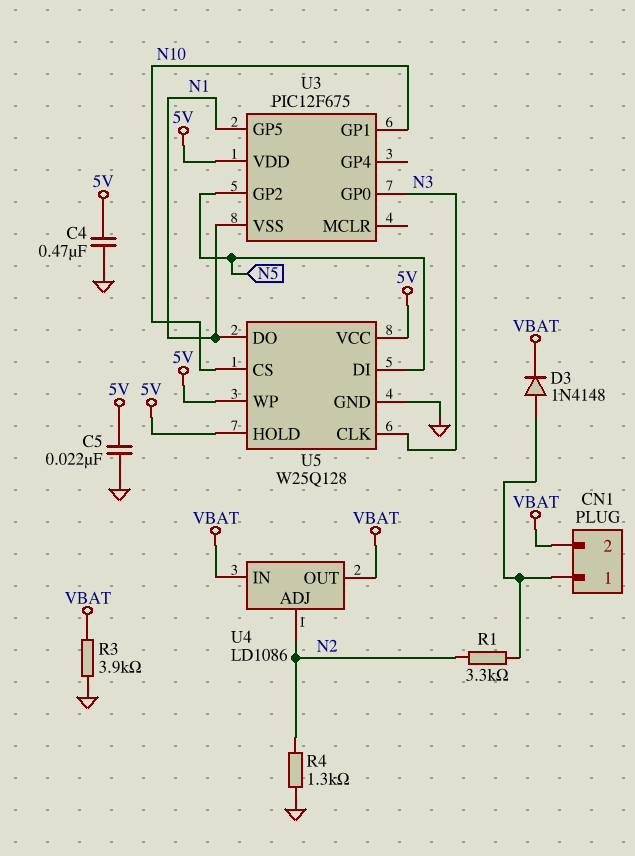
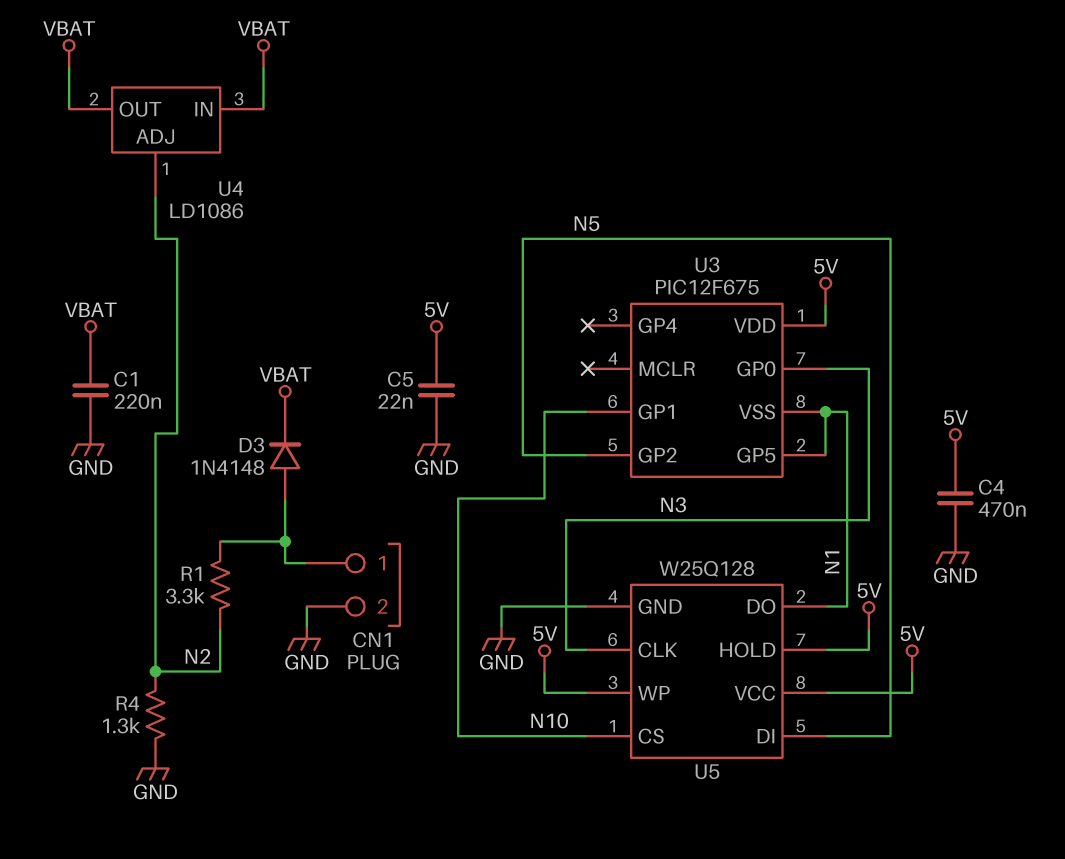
C1: none -> 220nF (GND, VBAT)
CN1 pin 2: VBAT -> GND
R3: 3.9k (GND, VBAT) -> none

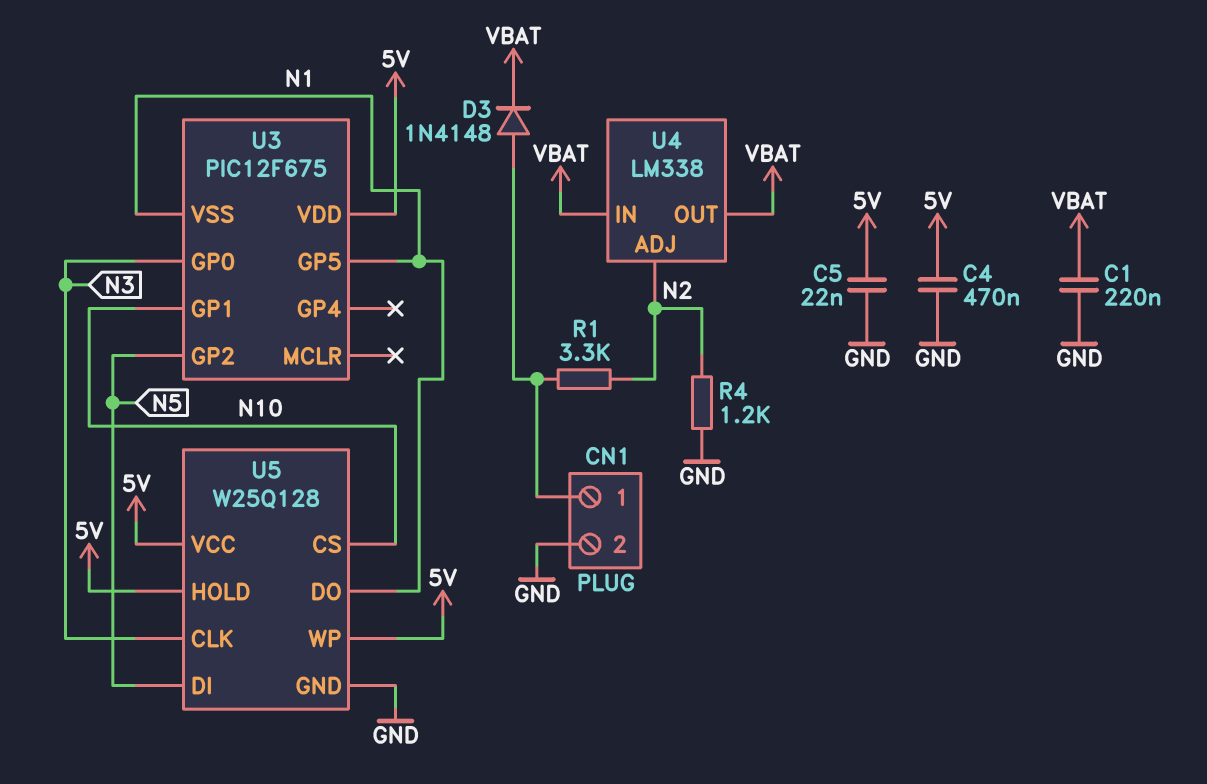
R4: 1.3k (GND, N2) -> 1.2k (GND, N2)
U4: LD1086 -> LM338

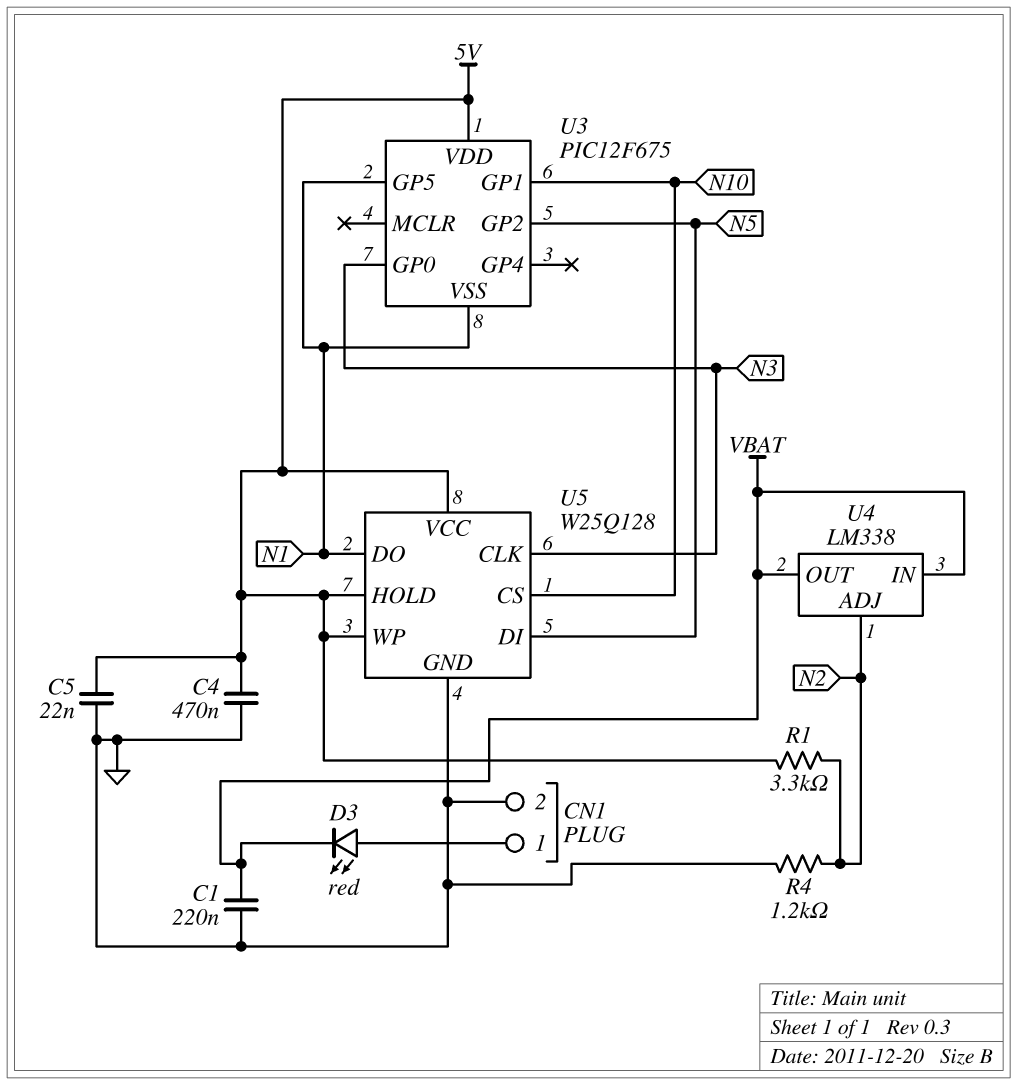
D3: diode 1N4148 (A CN1/1, K VBAT) -> LED red (A CN1/1, K VBAT)
R1: 3.3k (CN1/1, N2) -> 3.3k (5V, N2)

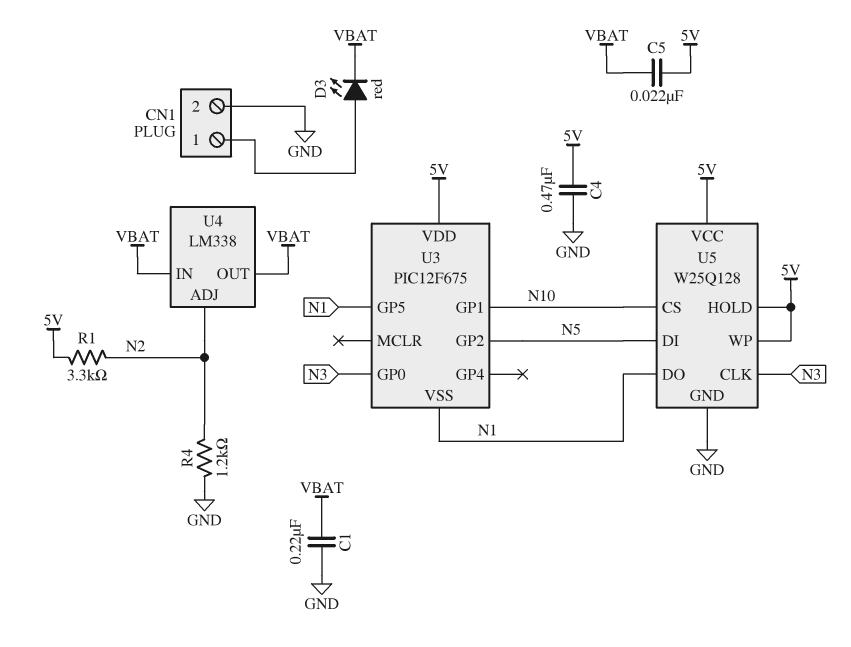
C5: 22nF (5V, GND) -> 22nF (5V, VBAT)

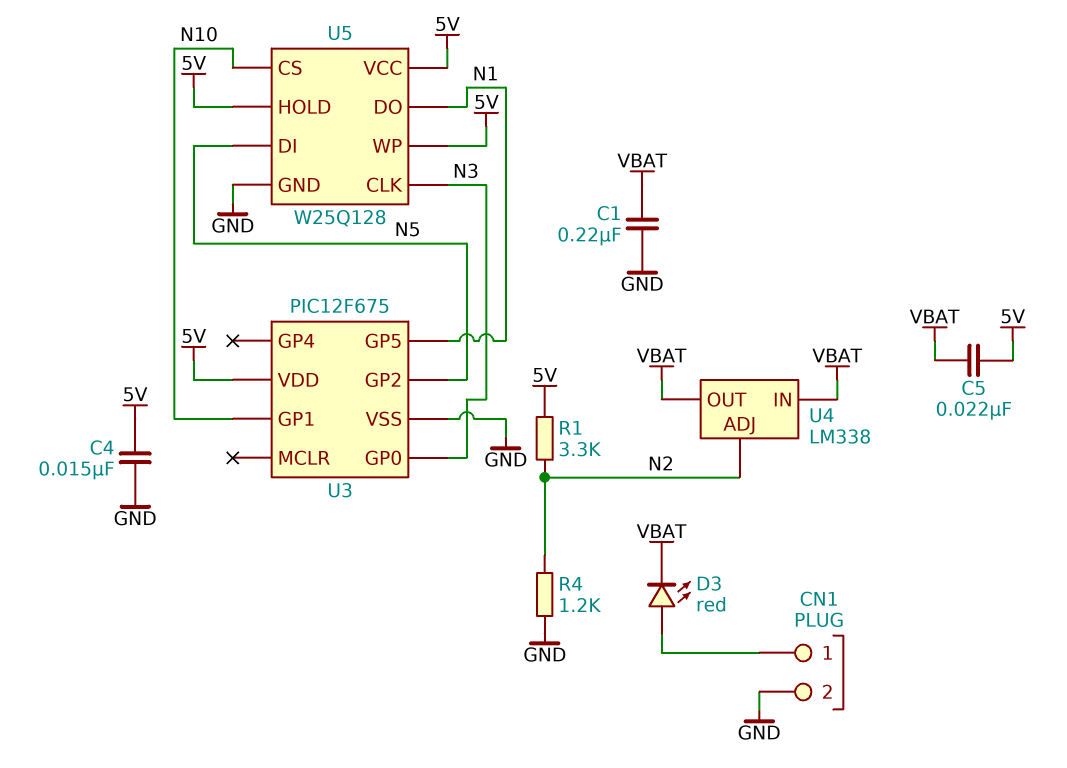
C4: 470nF (5V, GND) -> 15nF (5V, GND)
U3 pin VSS: N1 -> GND

